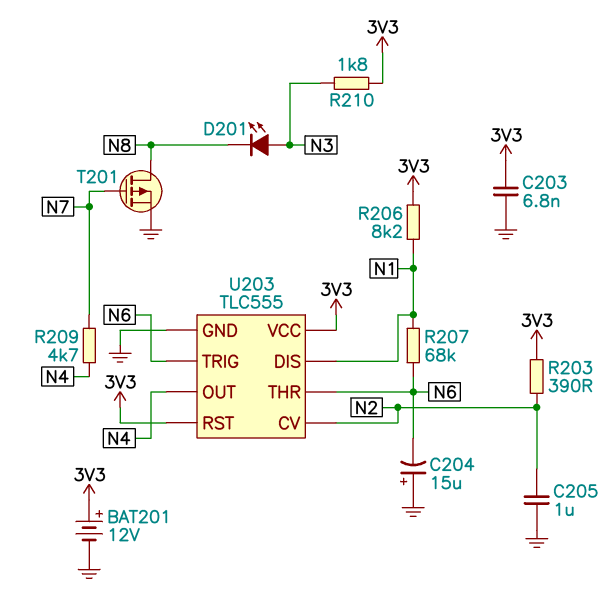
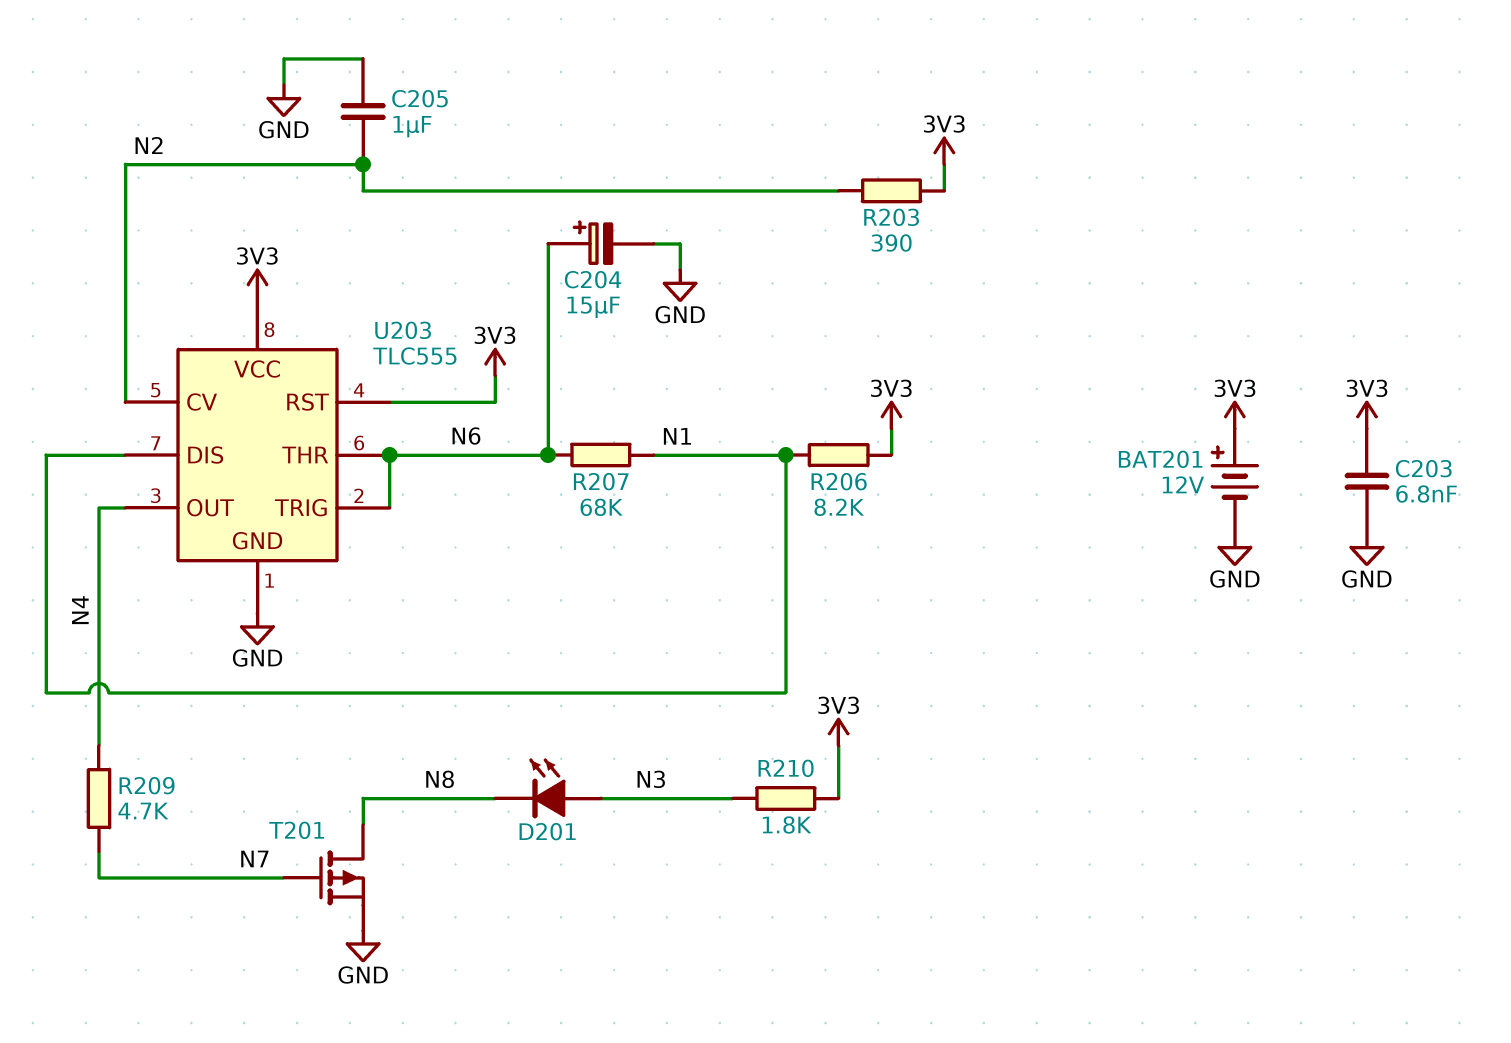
C204: 15uF (plus GND, minus N6) -> 15uF (plus N6, minus GND)

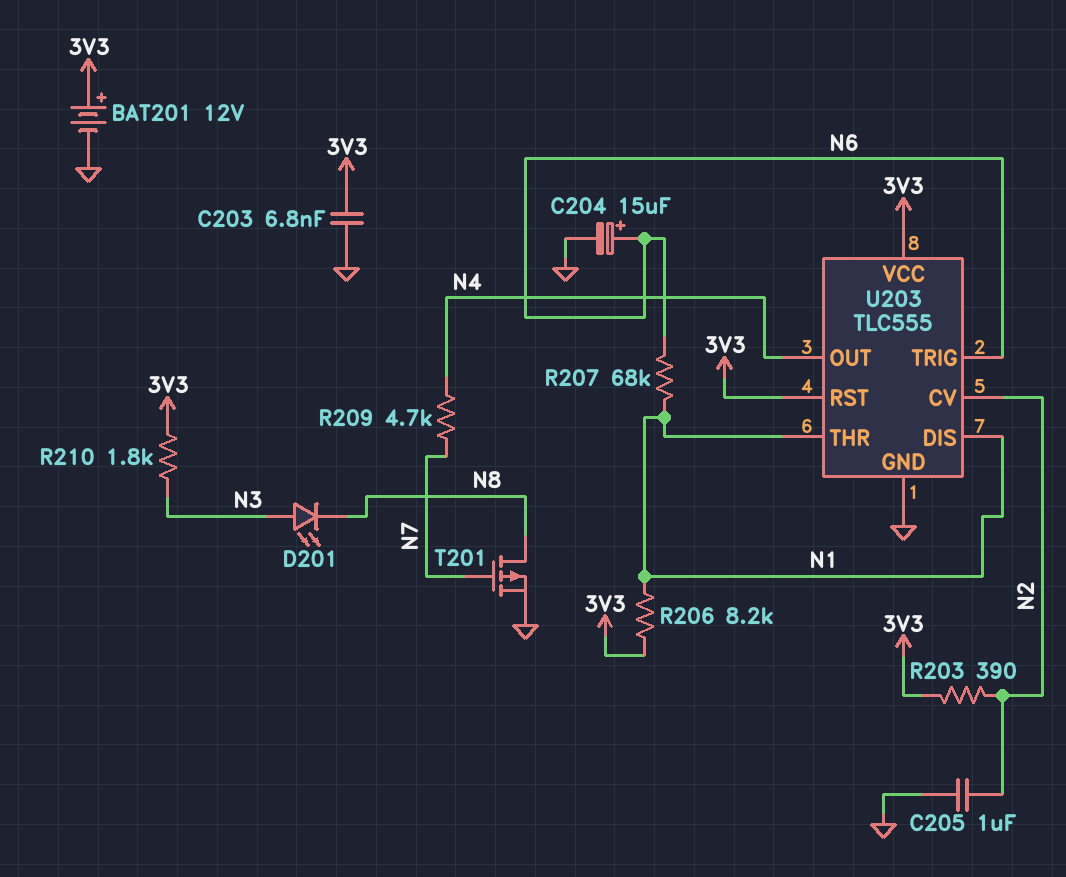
U203 pin THR: N6 -> N1

